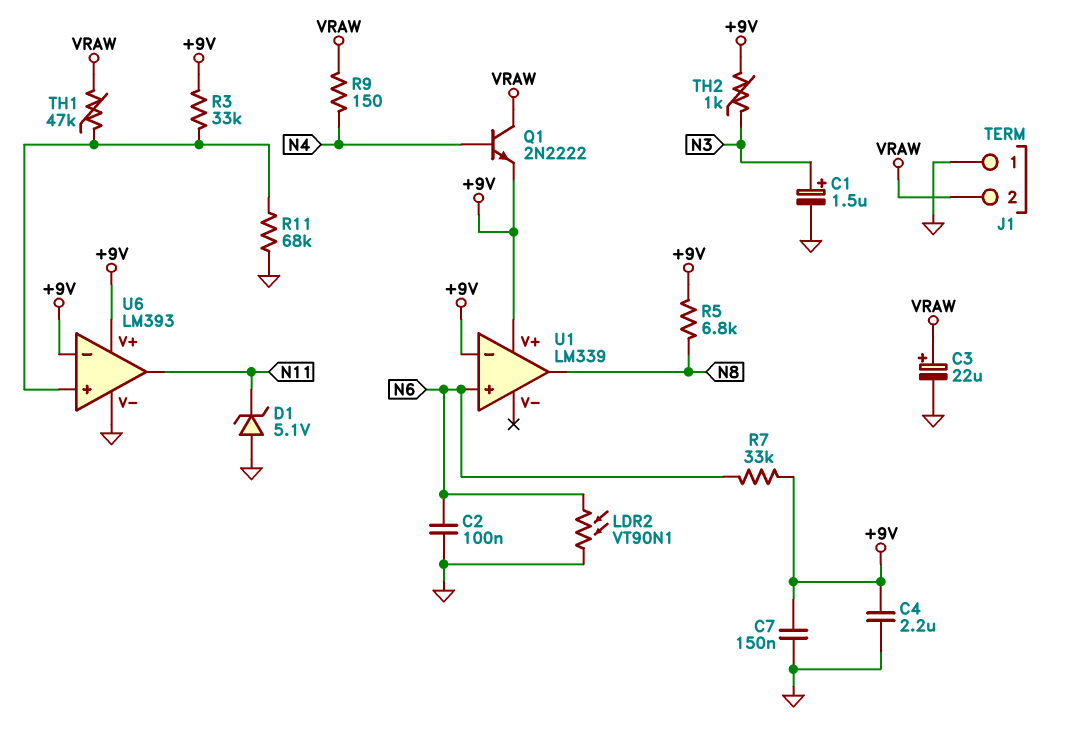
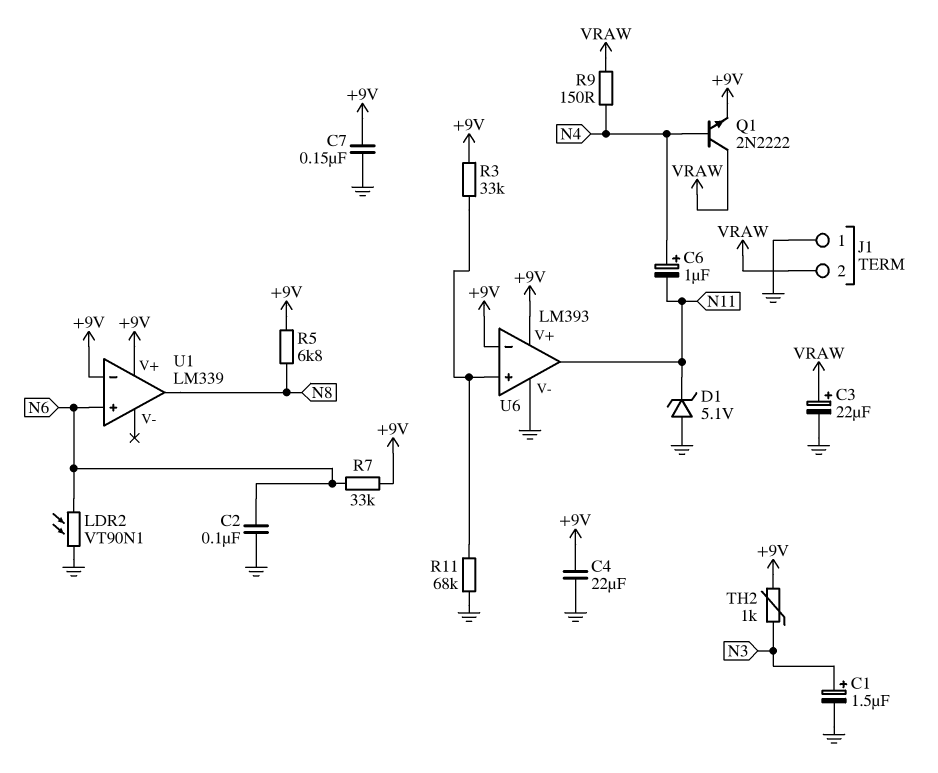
C4: 2.2uF (+9V, GND) -> 22uF (+9V, GND)
C6: none -> 1uF (plus N4, minus N11)
TH1: 47k (U6/in+, VRAW) -> none

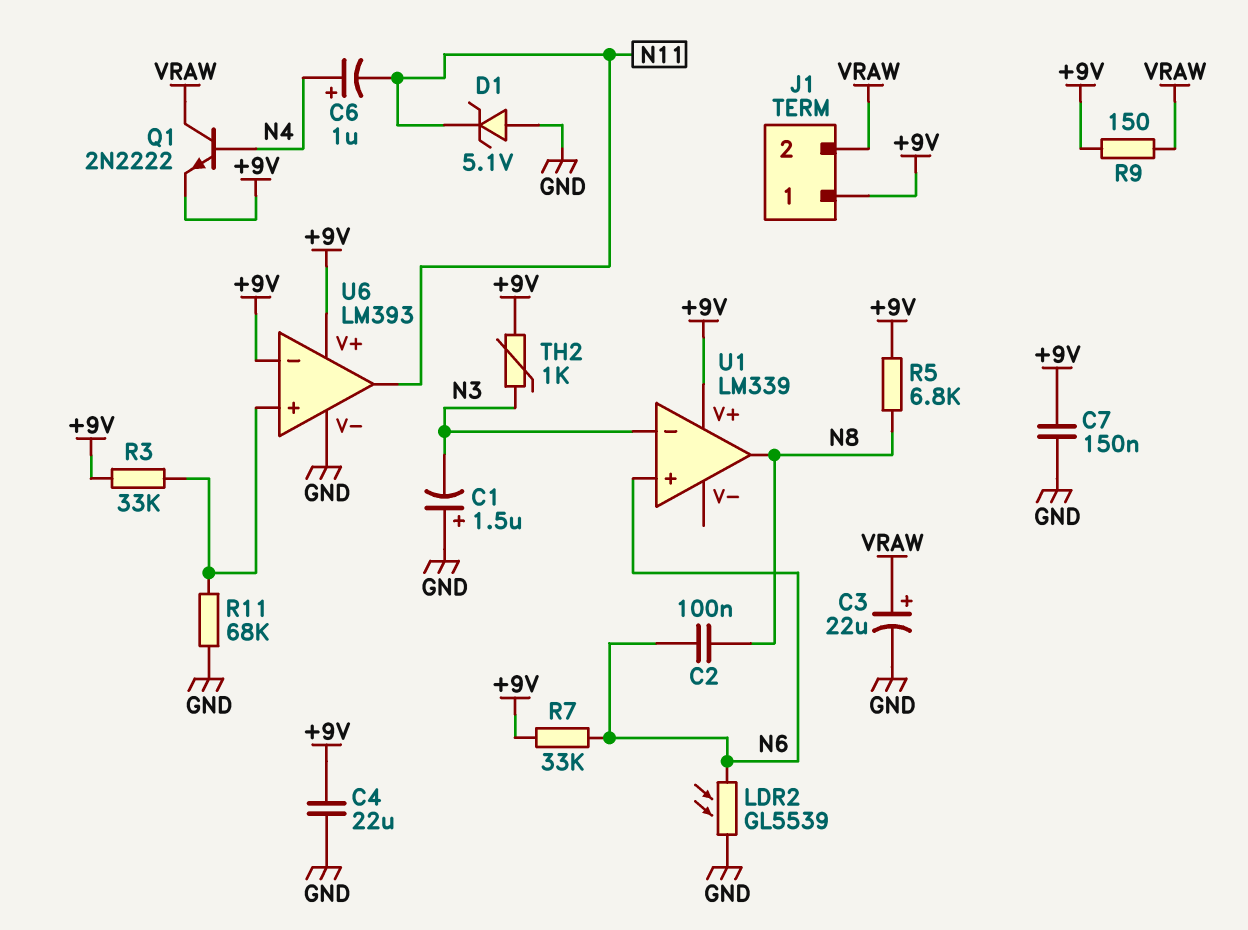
C1: 1.5uF (plus N3, minus GND) -> 1.5uF (plus GND, minus N3)
C2: 100nF (GND, N6) -> 100nF (N6, N8)
J1 pin 1: GND -> +9V
LDR2: VT90N1 (GND, N6) -> GL5539 (GND, N6)
R9: 150 (N4, VRAW) -> 150 (+9V, VRAW)
U1 pin in-: +9V -> N3

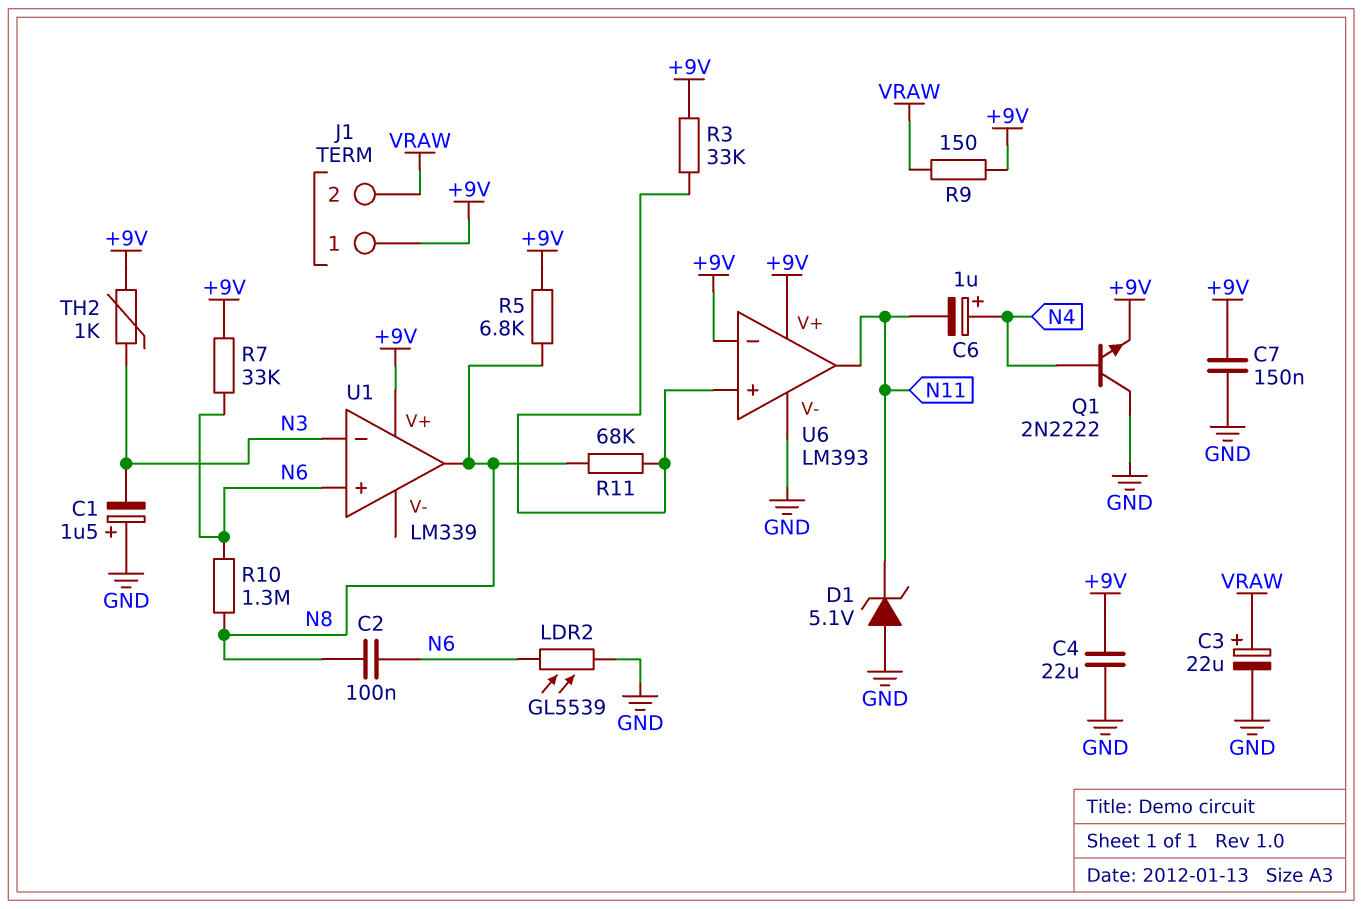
Q1: NPN 2N2222 (B N4, C VRAW, E +9V) -> NPN 2N2222 (B N4, C GND, E +9V)
R10: none -> 1.3M (N6, N8)
R11: 68k (GND, U6/in+) -> 68k (N8, U6/in+)

